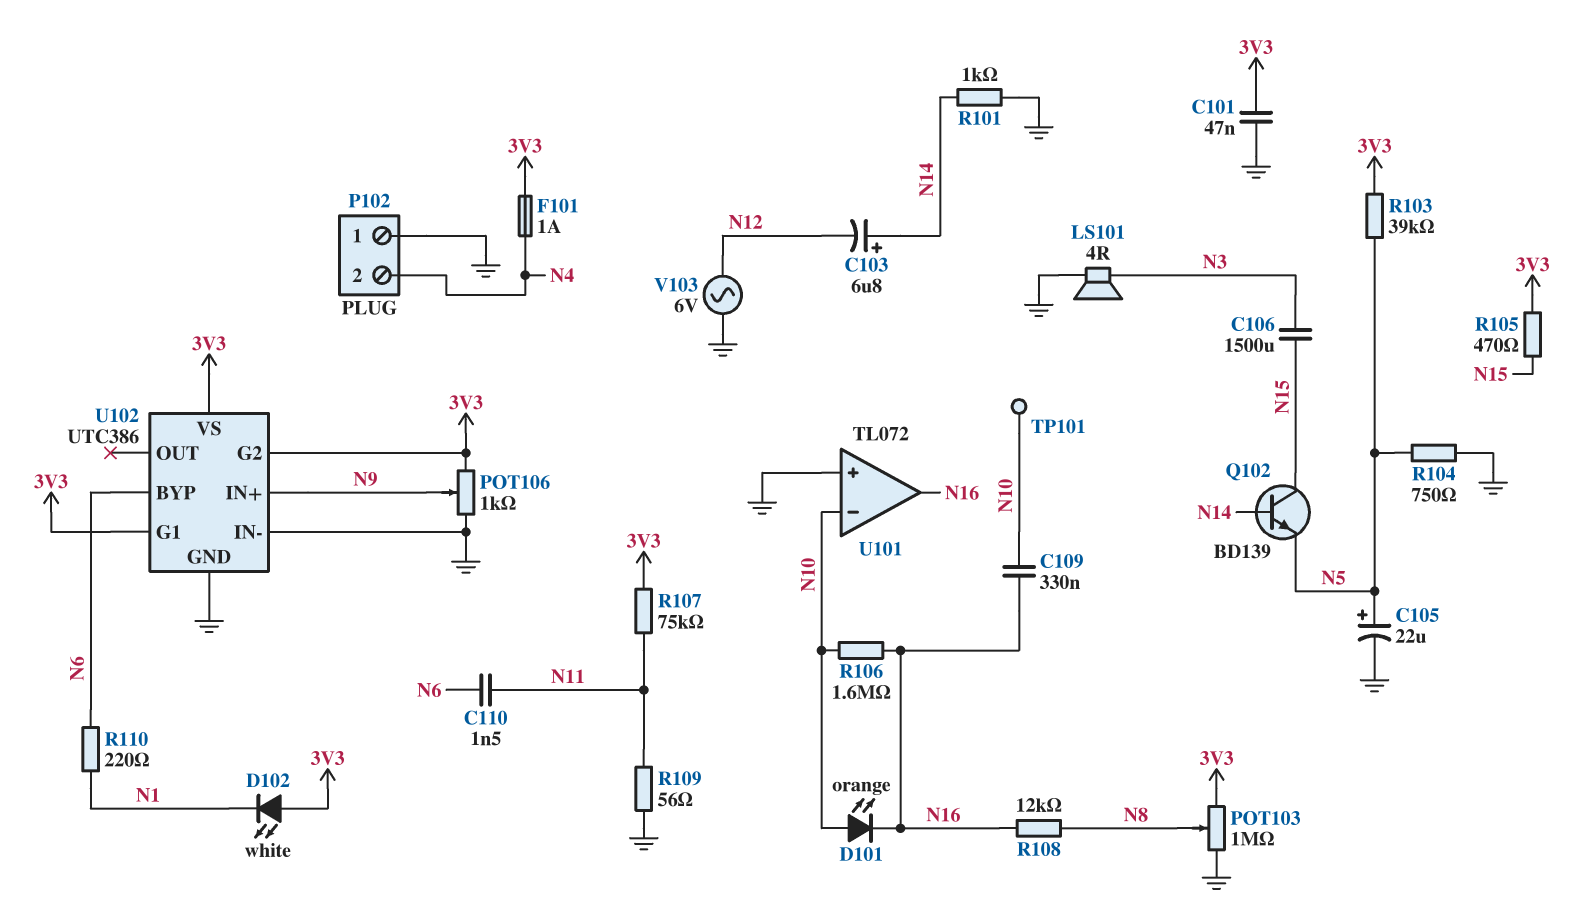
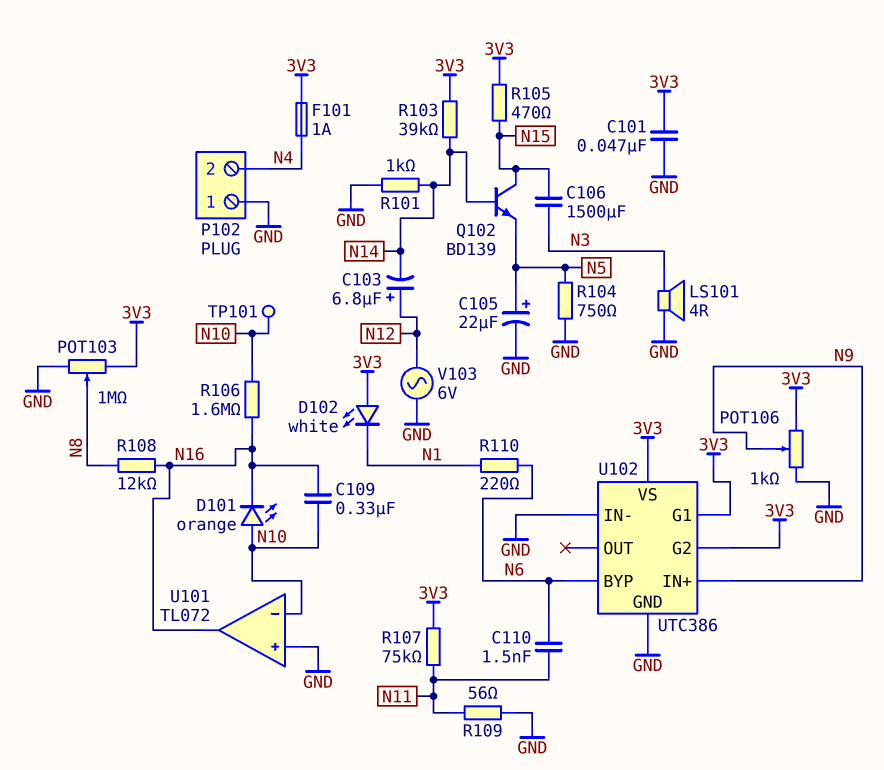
C103: 6.8uF (plus N14, minus N12) -> 6.8uF (plus N12, minus N14)
R103: 39k (3V3, N5) -> 39k (3V3, N14)

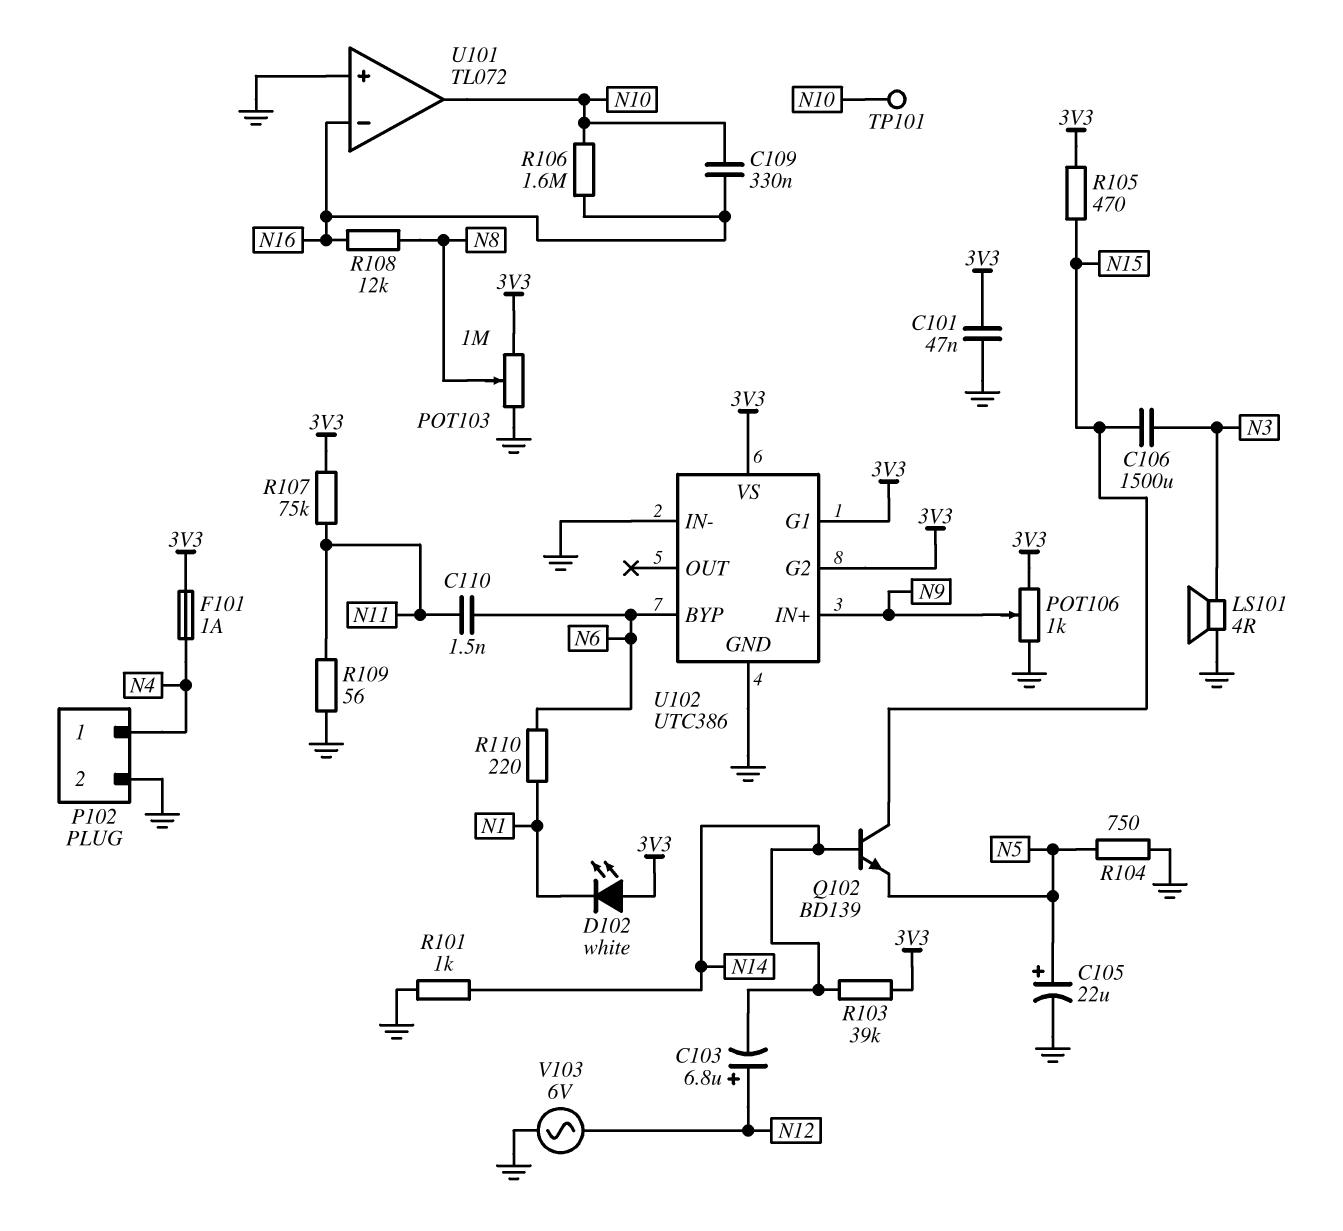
D101: LED orange (A N10, K N16) -> none
P102 pin 1: GND -> N4
P102 pin 2: N4 -> GND
U101 pin in-: N10 -> N16
U101 pin out: N16 -> N10

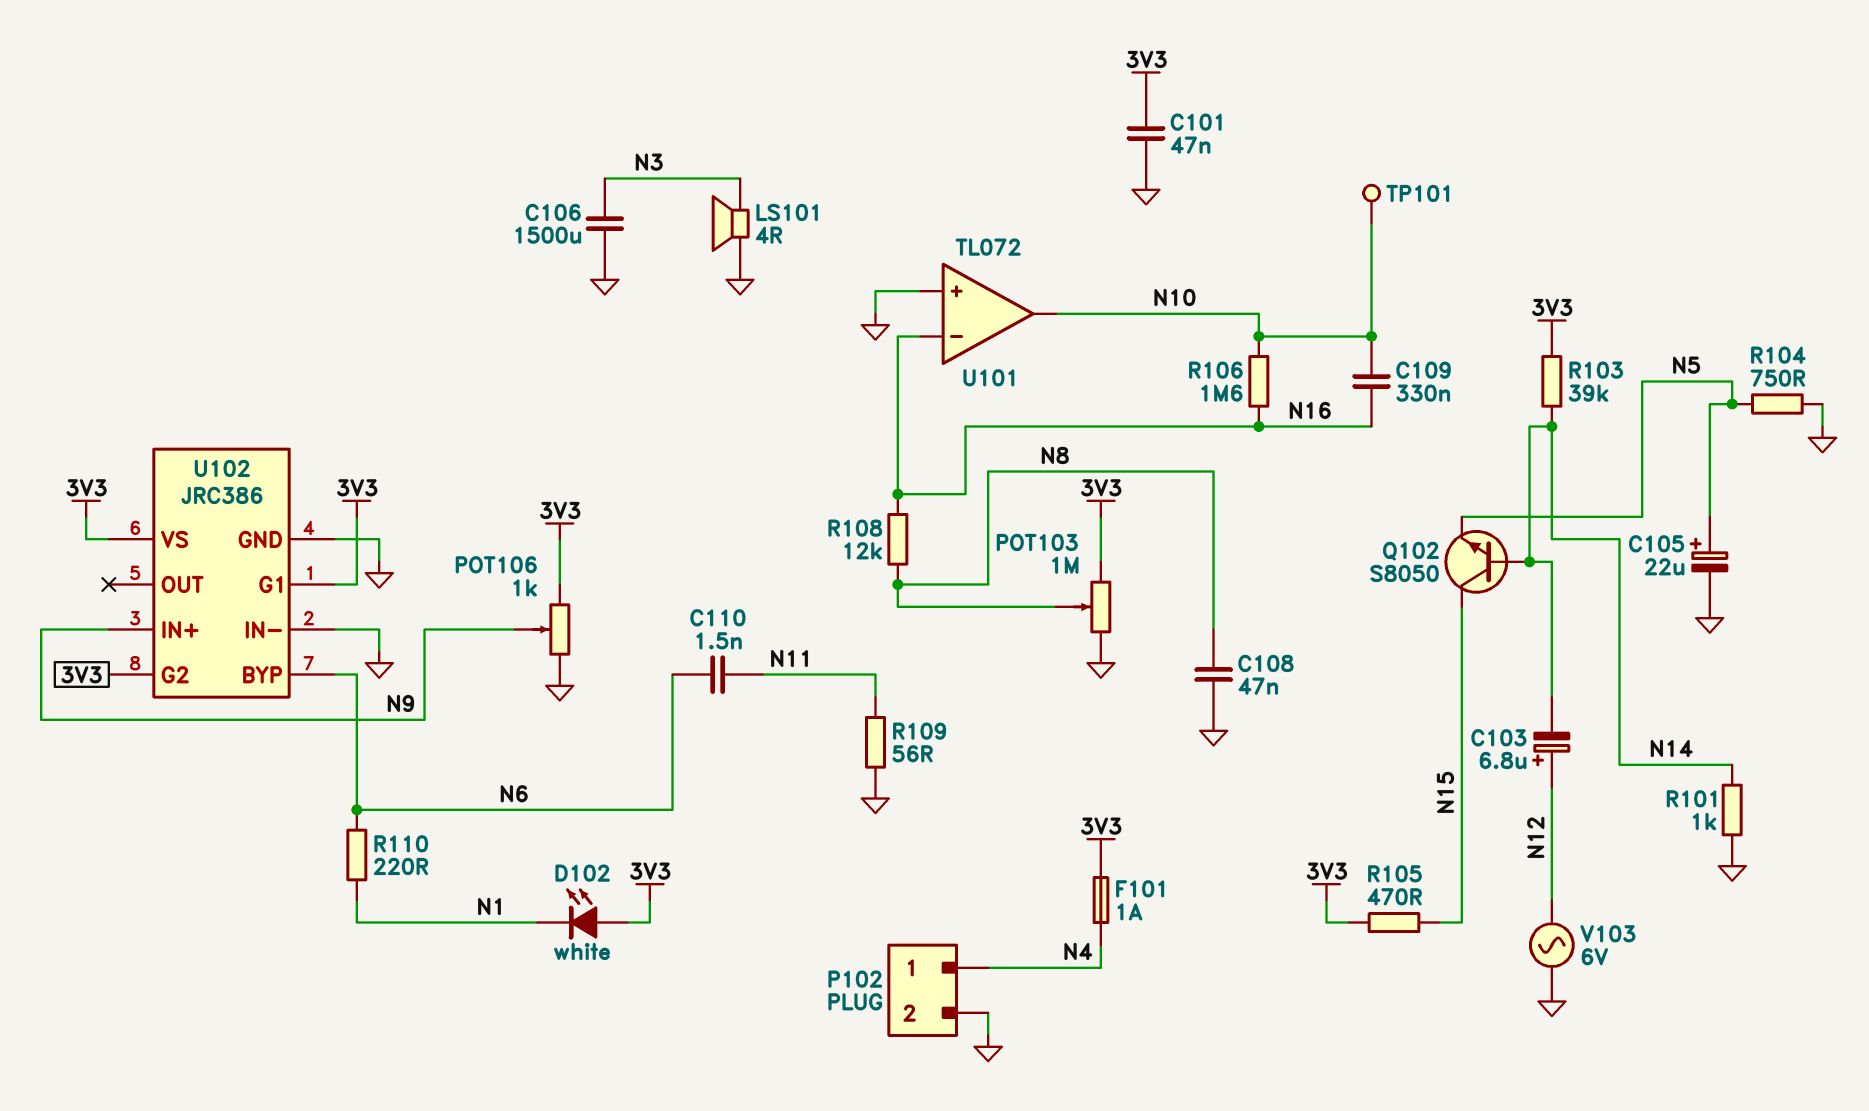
C106: 1500uF (N3, N15) -> 1500uF (GND, N3)
C108: none -> 47nF (GND, N8)
Q102: NPN BD139 (B N14, C N15, E N5) -> NPN S8050 (B N14, C N15, E N5)
R107: 75k (3V3, N11) -> none
U102: UTC386 -> JRC386

